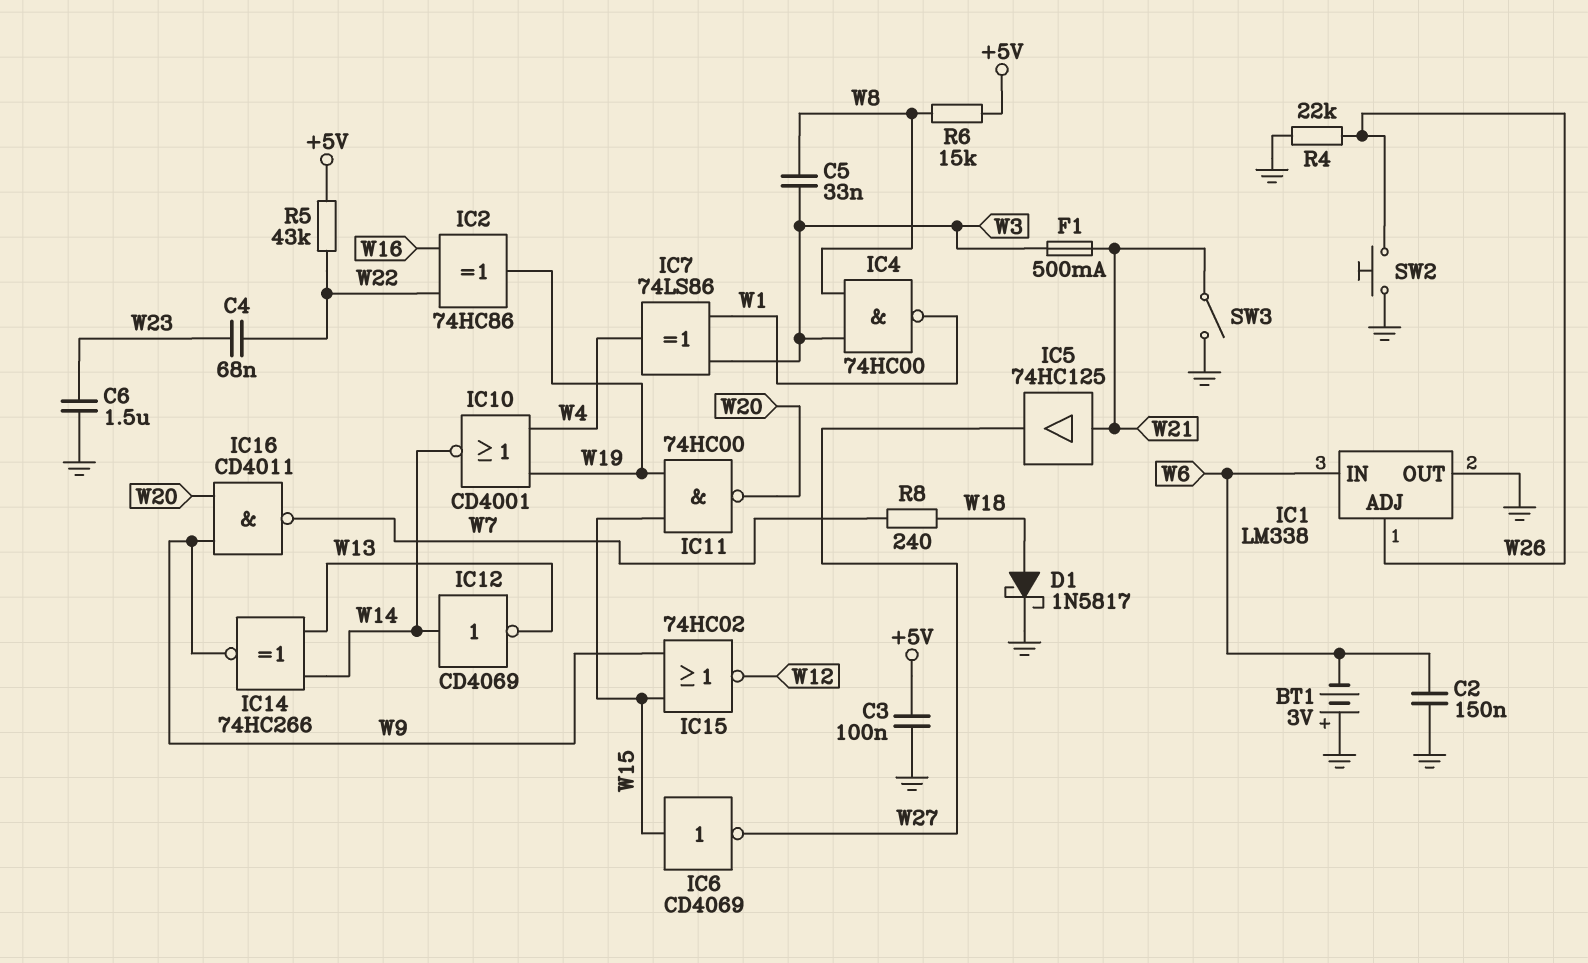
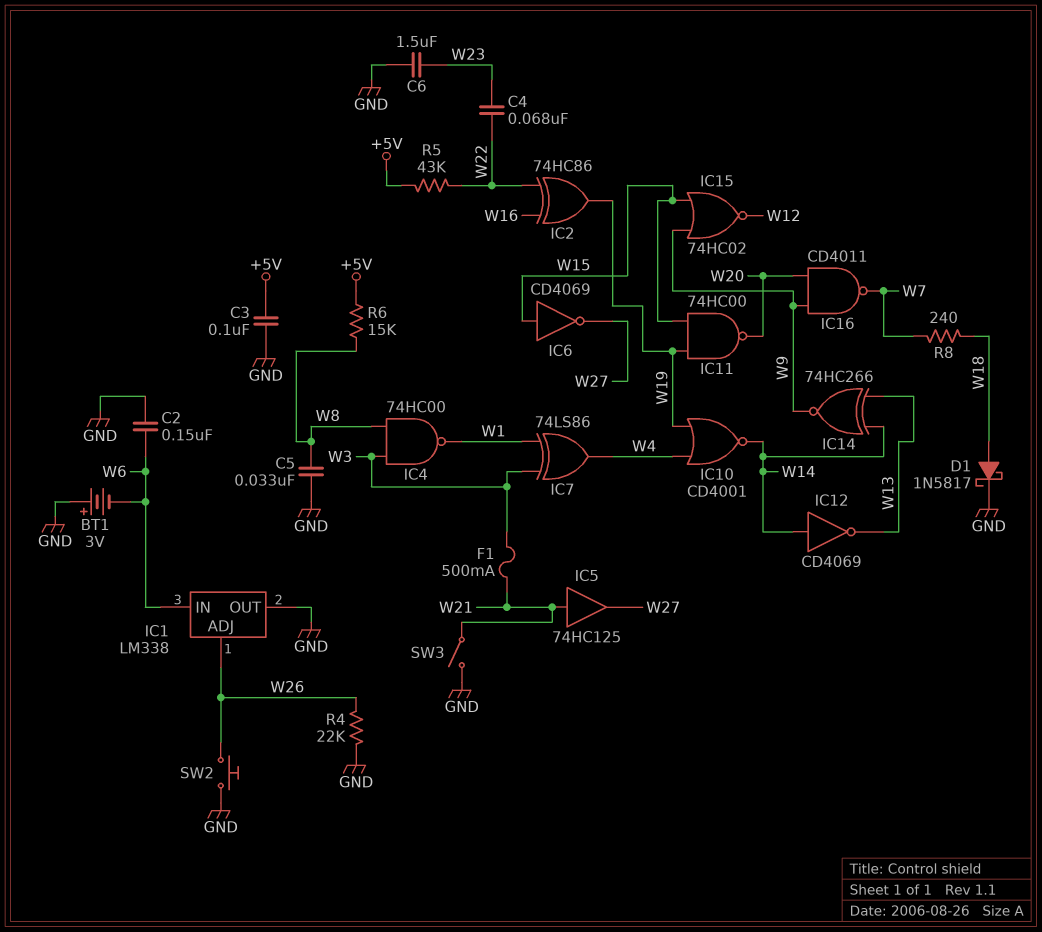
C5: 33nF (W3, W8) -> 33nF (GND, W8)

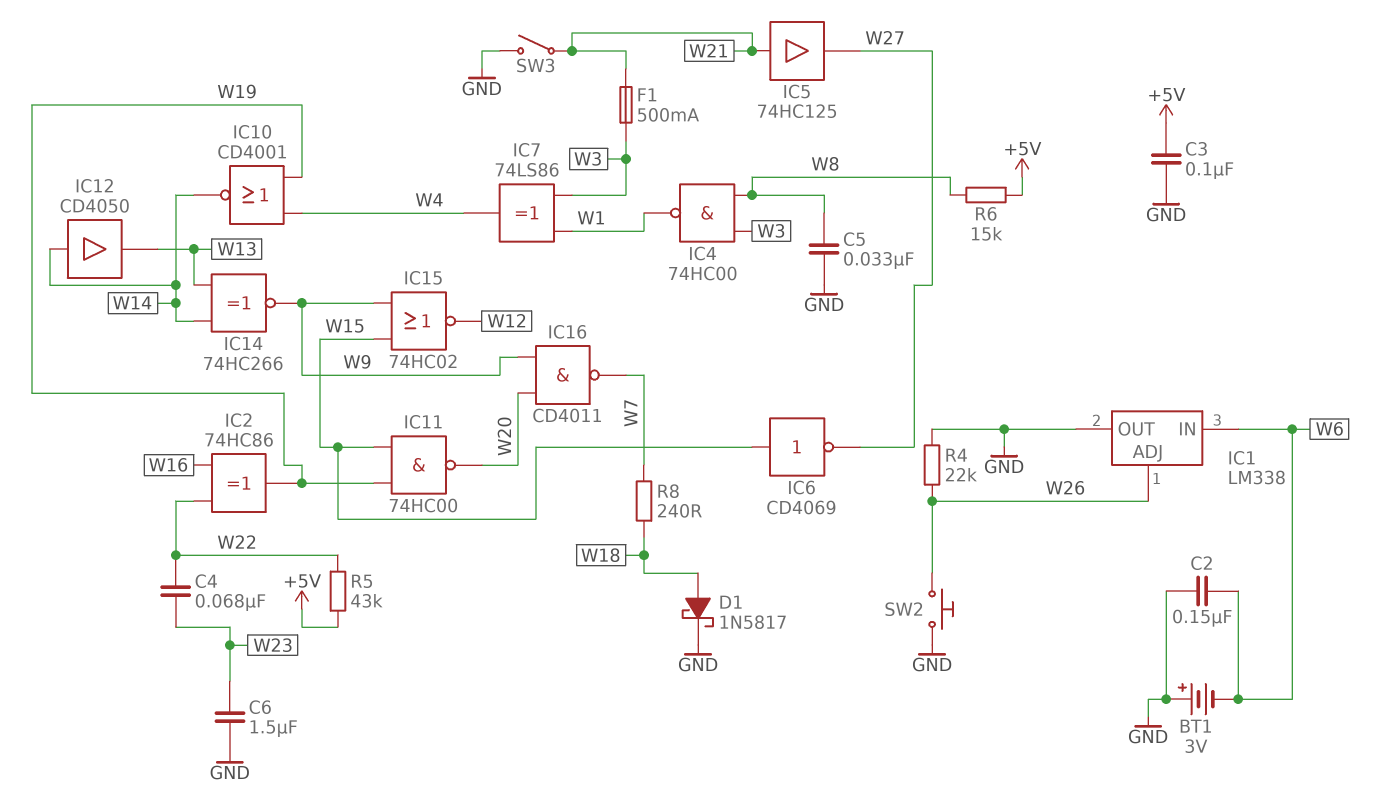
IC12: NOT CD4069 (in W14, out W13) -> buffer CD4050 (in W14, out W13)

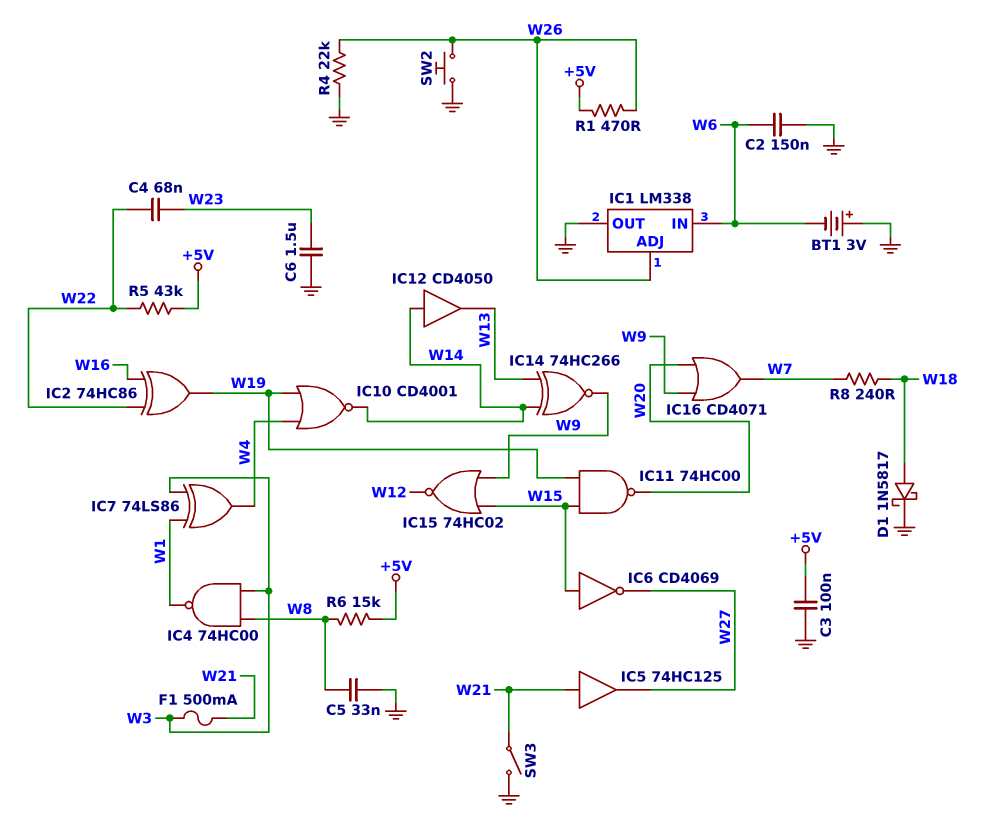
IC16: NAND CD4011 (in W9, in W20, out W7) -> OR CD4071 (in W9, in W20, out W7)
R1: none -> 470 (+5V, W26)

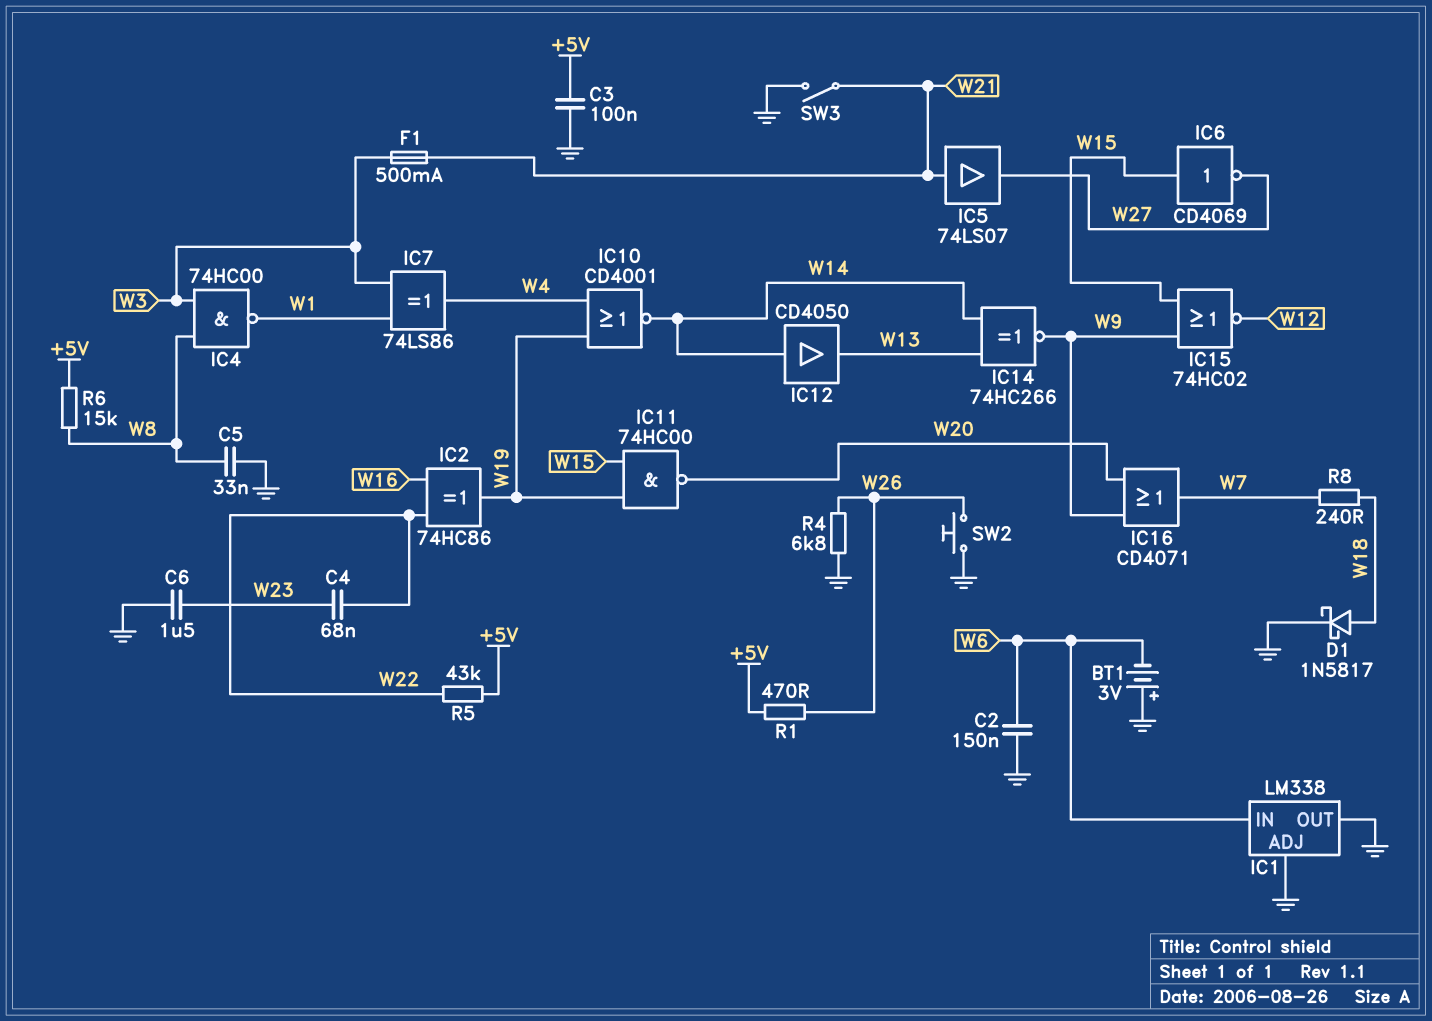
IC1 pin ADJ: W26 -> GND
IC5: buffer 74HC125 (in W21, out W27) -> buffer 74LS07 (in W21, out W27)
R4: 22k (GND, W26) -> 6.8k (GND, W26)

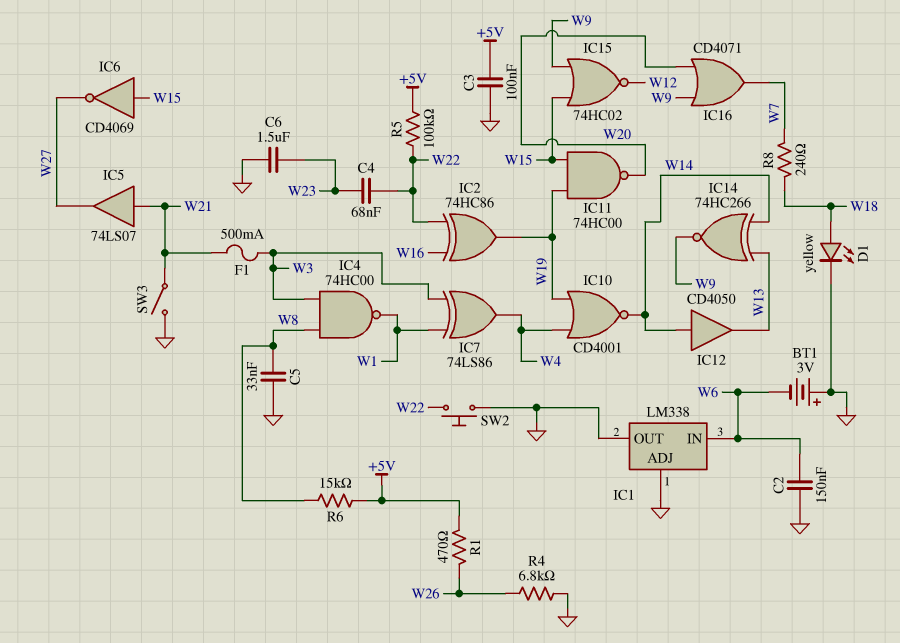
D1: schottky 1N5817 (A W18, K GND) -> LED yellow (A W18, K GND)
R5: 43k (+5V, W22) -> 100k (+5V, W22)
SW2: button (GND, W26) -> button (GND, W22)

